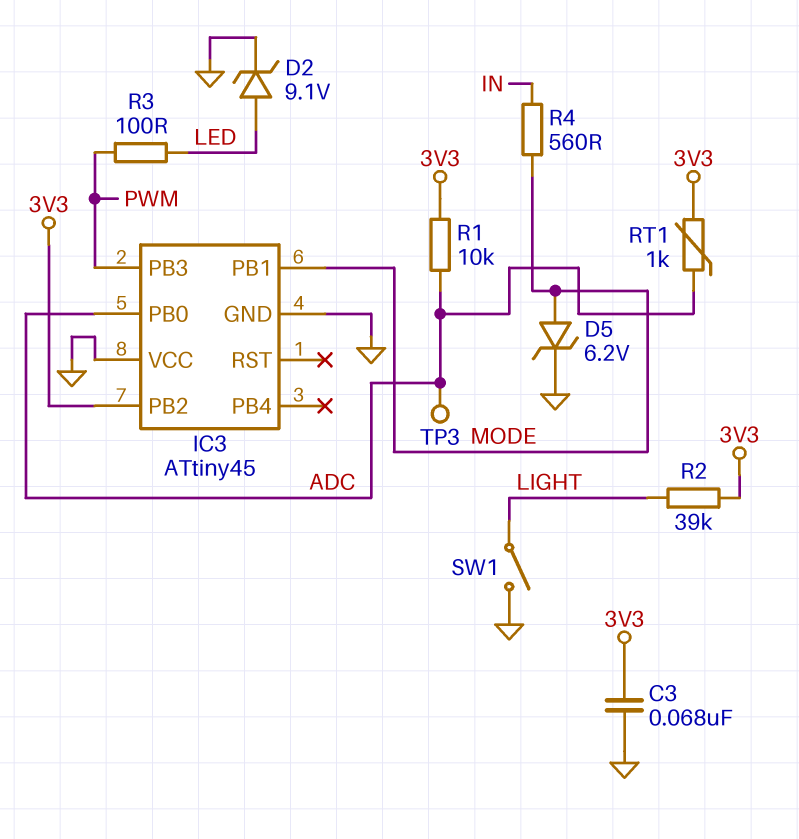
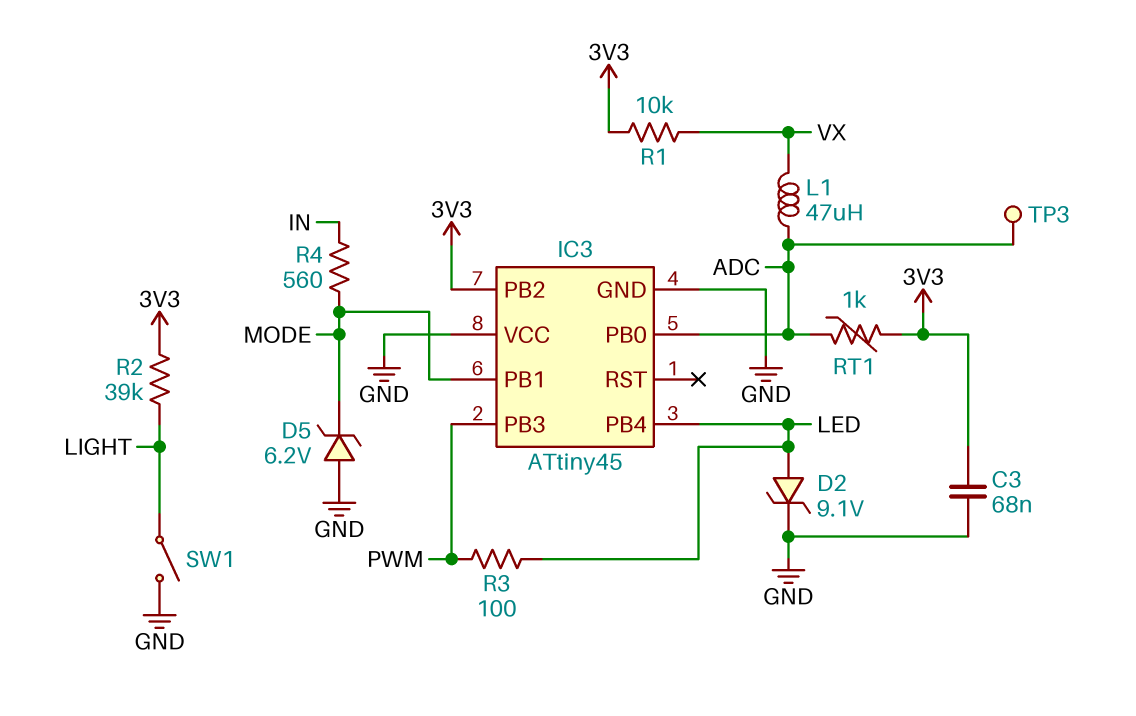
D5: zener 6.2V (A MODE, K GND) -> zener 6.2V (A GND, K MODE)
IC3 pin PB4: none -> LED
L1: none -> 47uH (ADC, VX)
R1: 10k (3V3, ADC) -> 10k (3V3, VX)

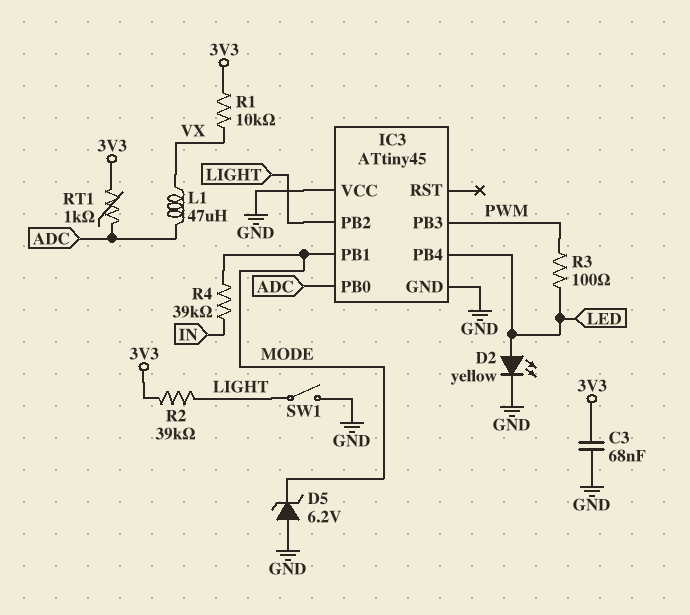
D2: zener 9.1V (A LED, K GND) -> LED yellow (A LED, K GND)
IC3 pin PB2: 3V3 -> LIGHT
R4: 560 (IN, MODE) -> 39k (IN, MODE)
TP3: test point (ADC) -> none

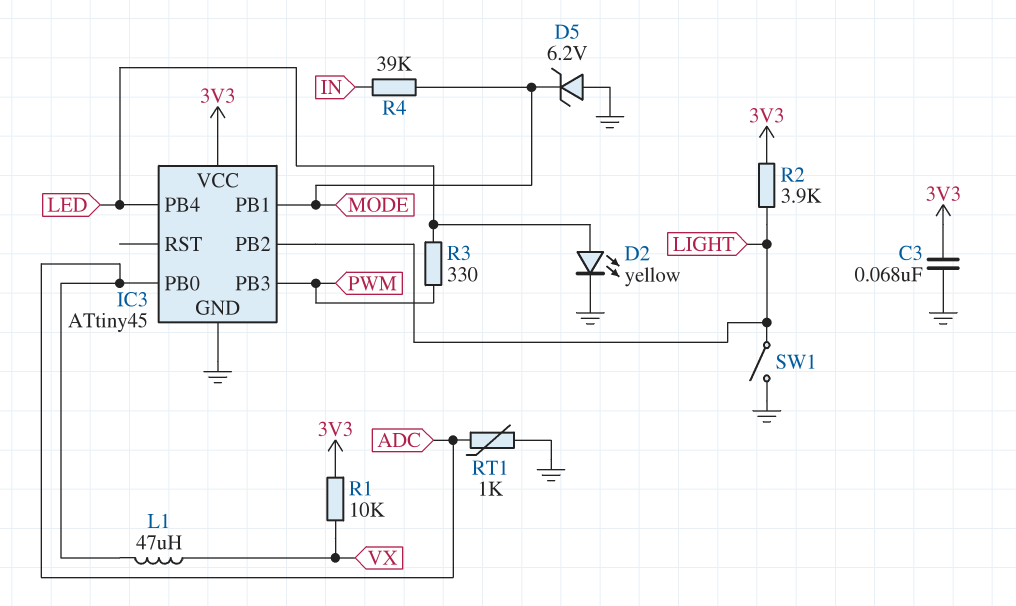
IC3 pin VCC: GND -> 3V3
R2: 39k (3V3, LIGHT) -> 3.9k (3V3, LIGHT)
R3: 100 (LED, PWM) -> 330 (LED, PWM)
RT1: 1k (3V3, ADC) -> 1k (ADC, GND)

